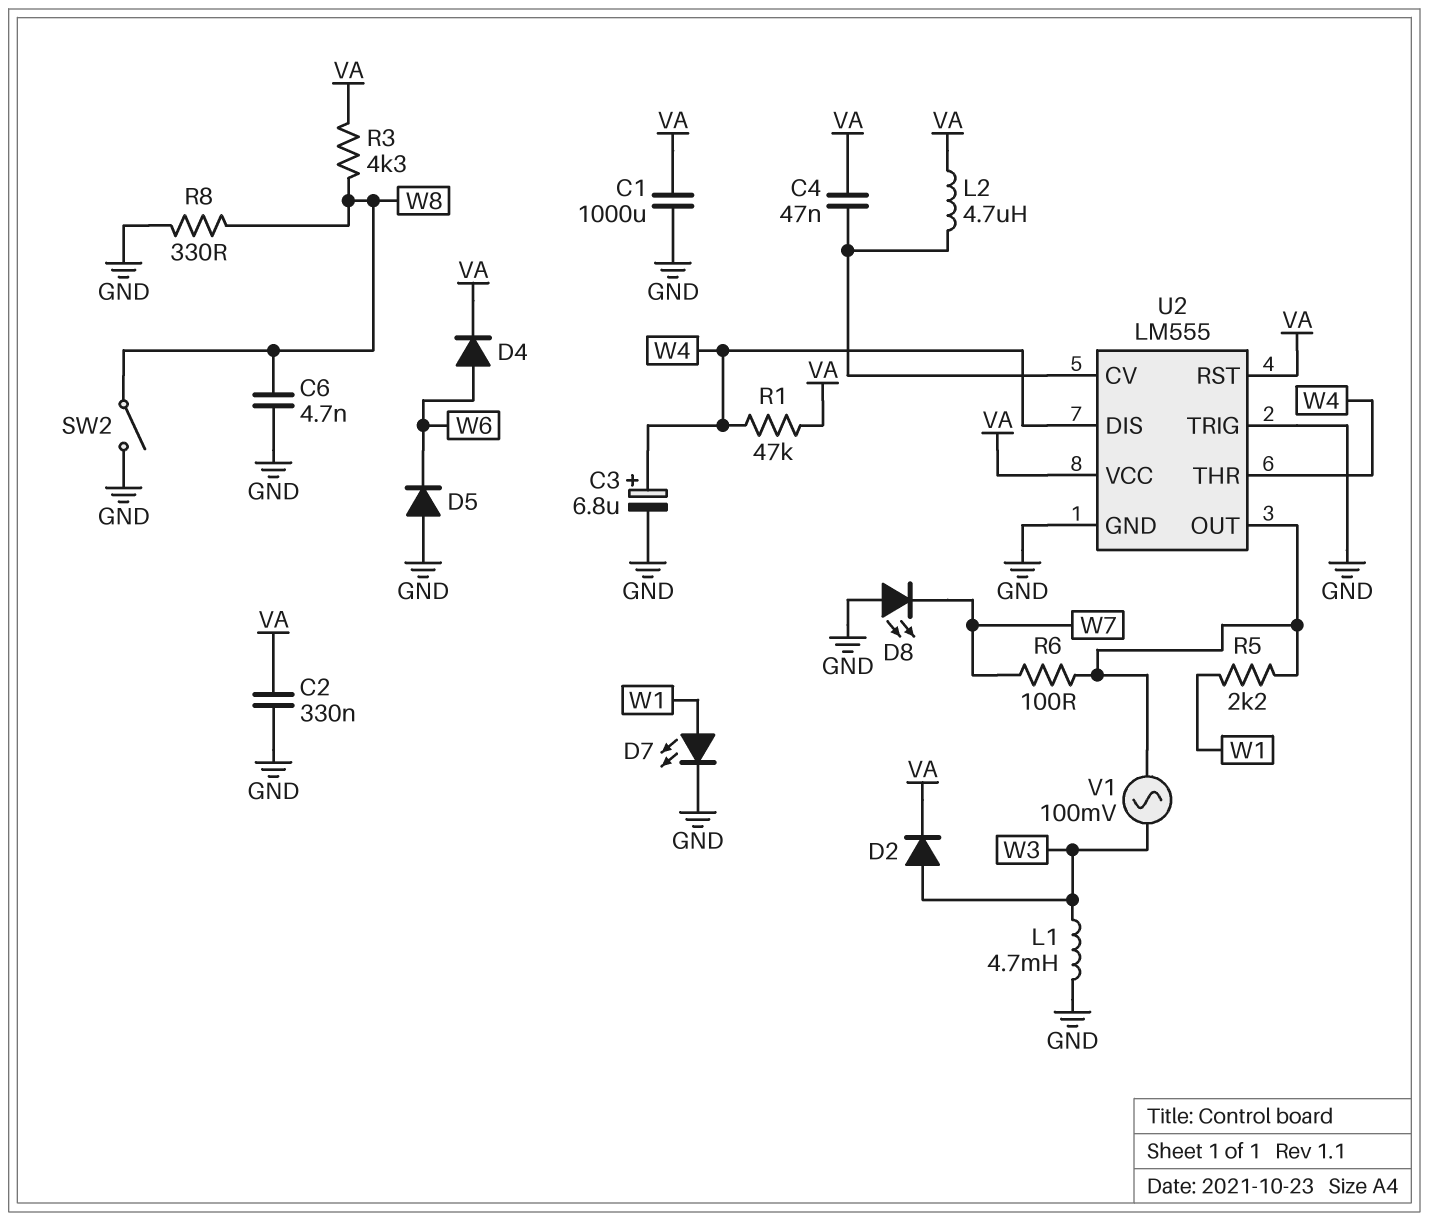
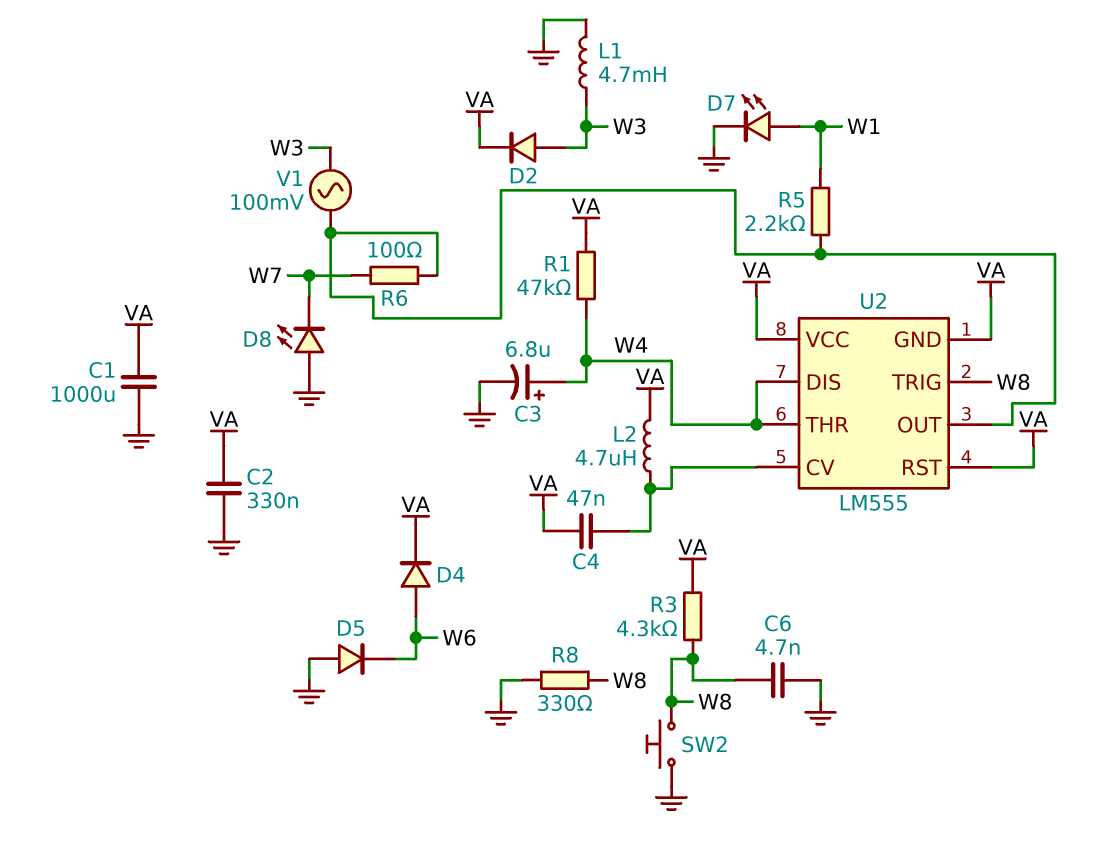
SW2: switch (GND, W8) -> button (GND, W8)
U2 pin GND: GND -> VA
U2 pin TRIG: GND -> W8

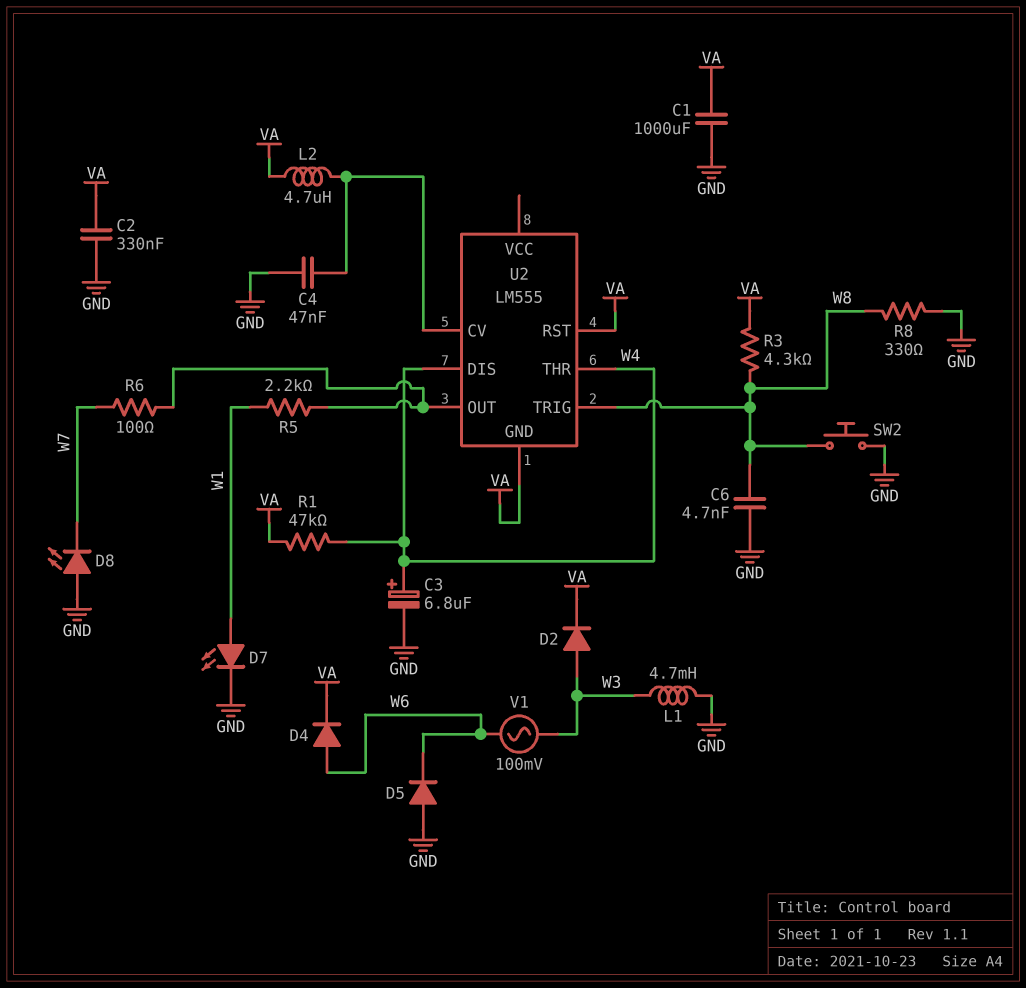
C4: 47nF (U2/CV, VA) -> 47nF (GND, U2/CV)
U2 pin VCC: VA -> none
V1: AC 100mV (U2/OUT, W3) -> AC 100mV (W3, W6)

